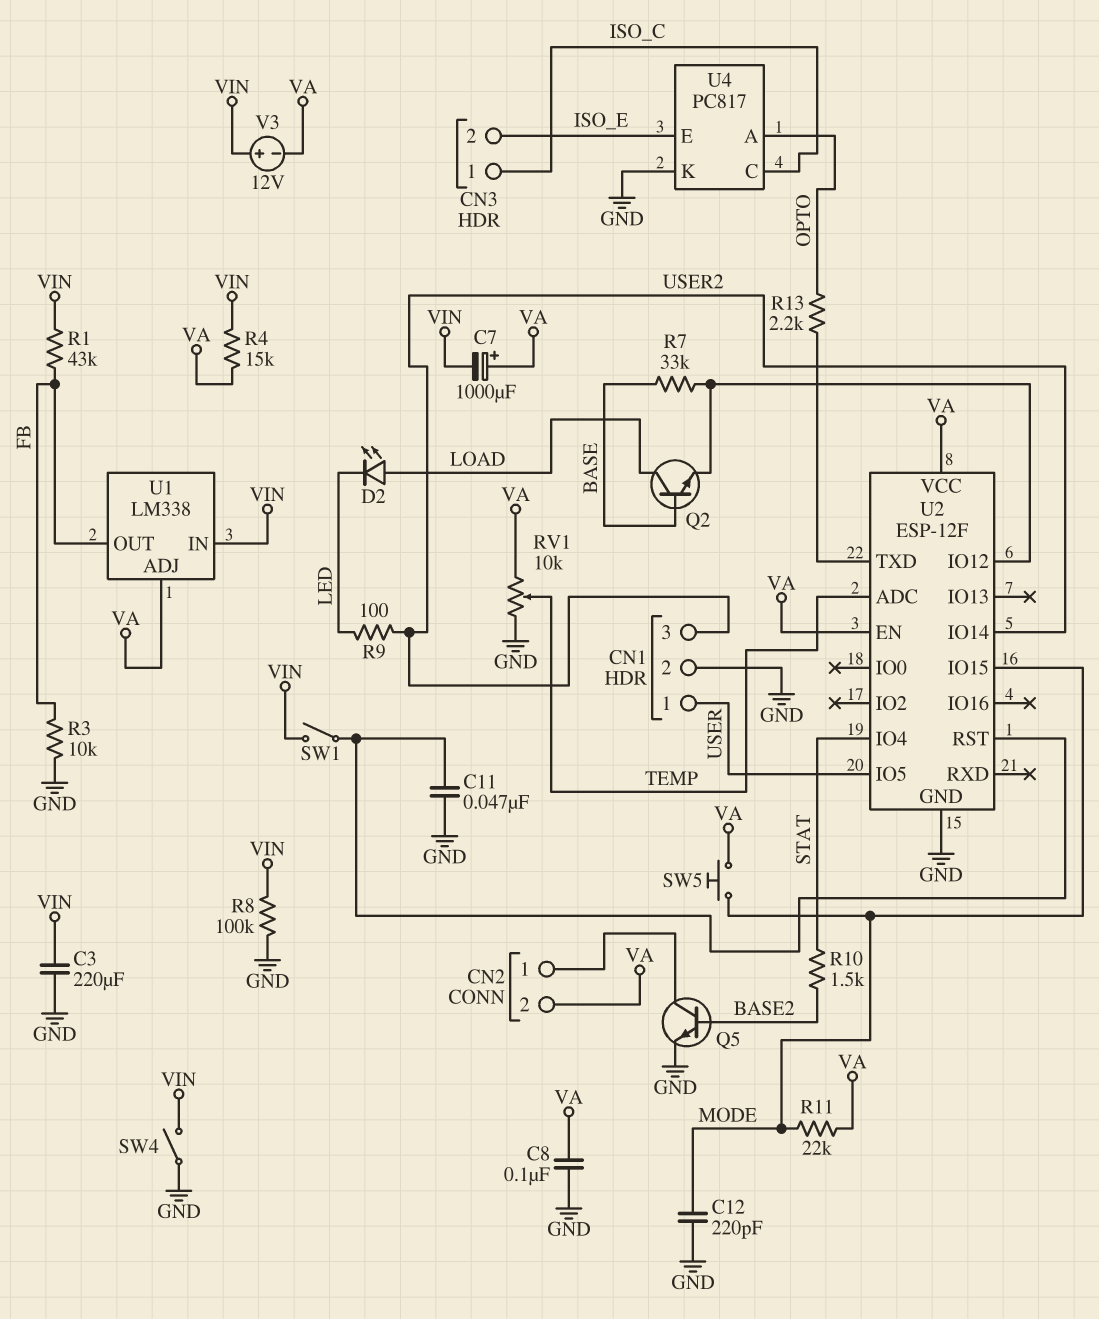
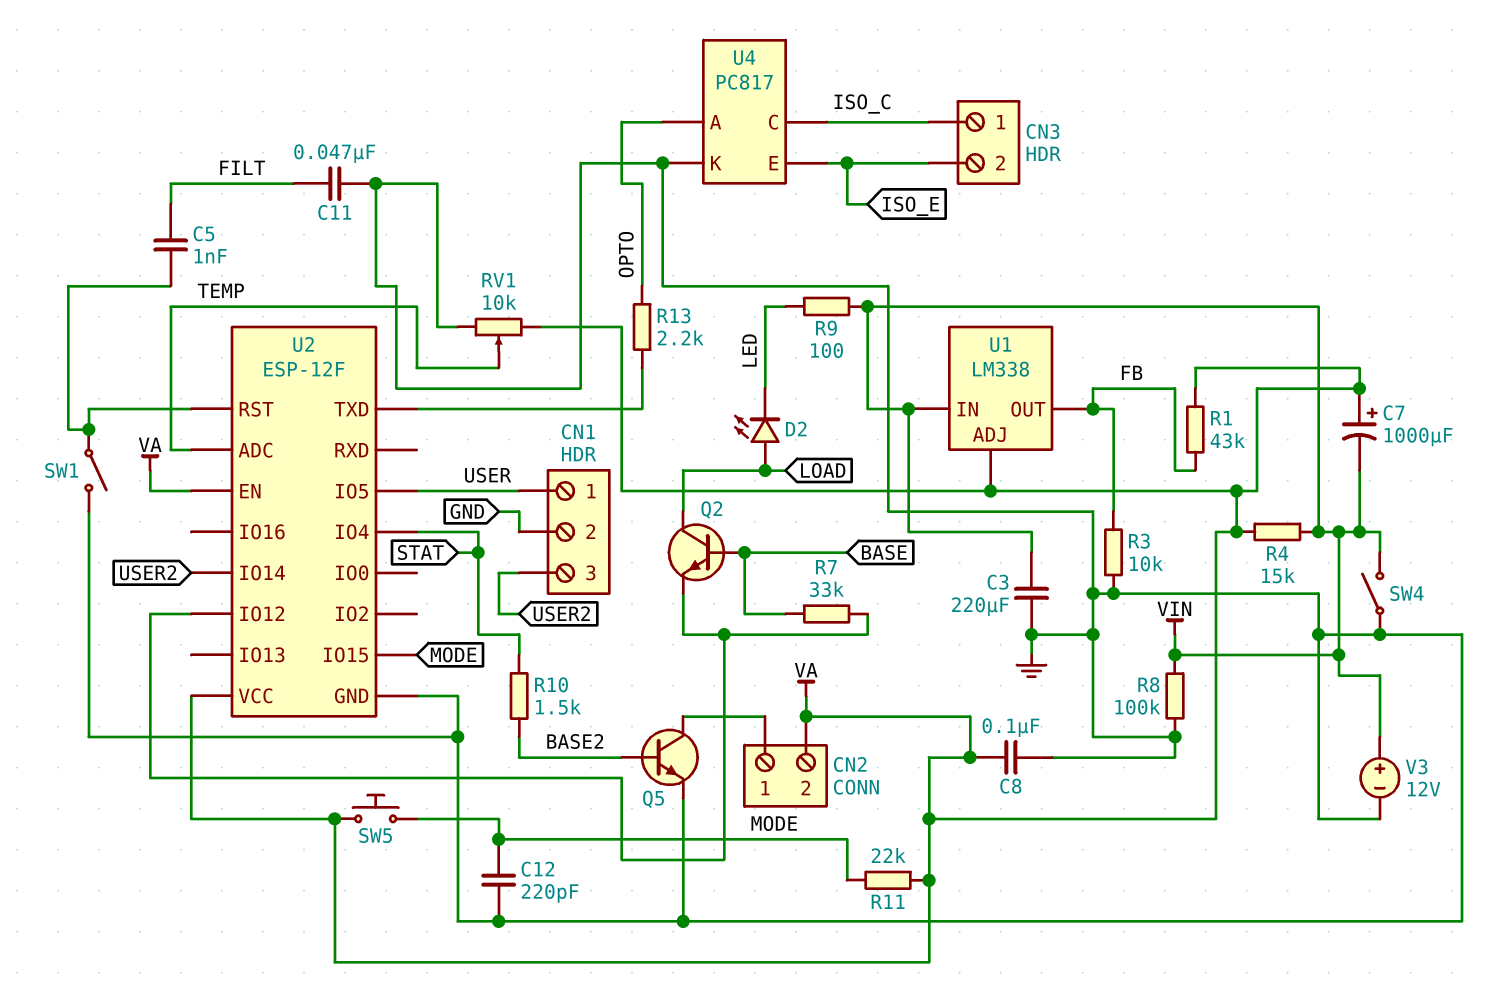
C5: none -> 1nF (FILT, U2/RST)
C11: 47nF (GND, U2/RST) -> 47nF (FILT, GND)
R1: 43k (FB, VIN) -> 43k (FB, VA)
R9: 100 (LED, USER2) -> 100 (LED, VIN)
SW1: switch (U2/RST, VIN) -> switch (GND, U2/RST)
V3: 12V (plus VIN, minus VA) -> 12V (plus VIN, minus GND)

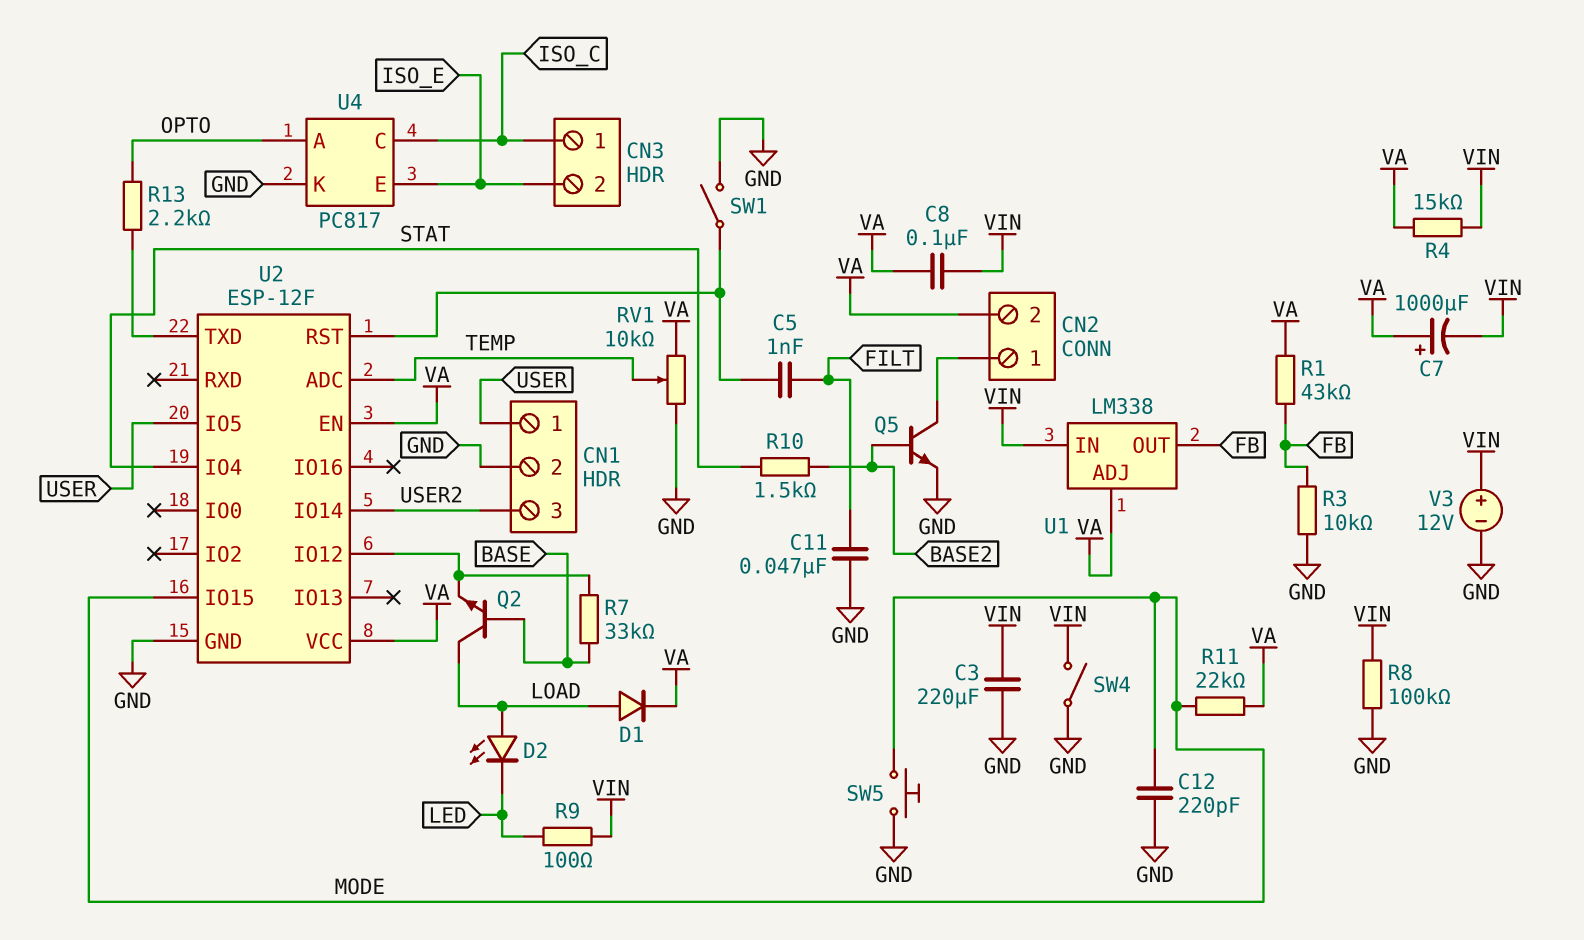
C8: 100nF (GND, VA) -> 100nF (VA, VIN)
D1: none -> diode (A LOAD, K VA)
SW5: button (MODE, VA) -> button (GND, MODE)

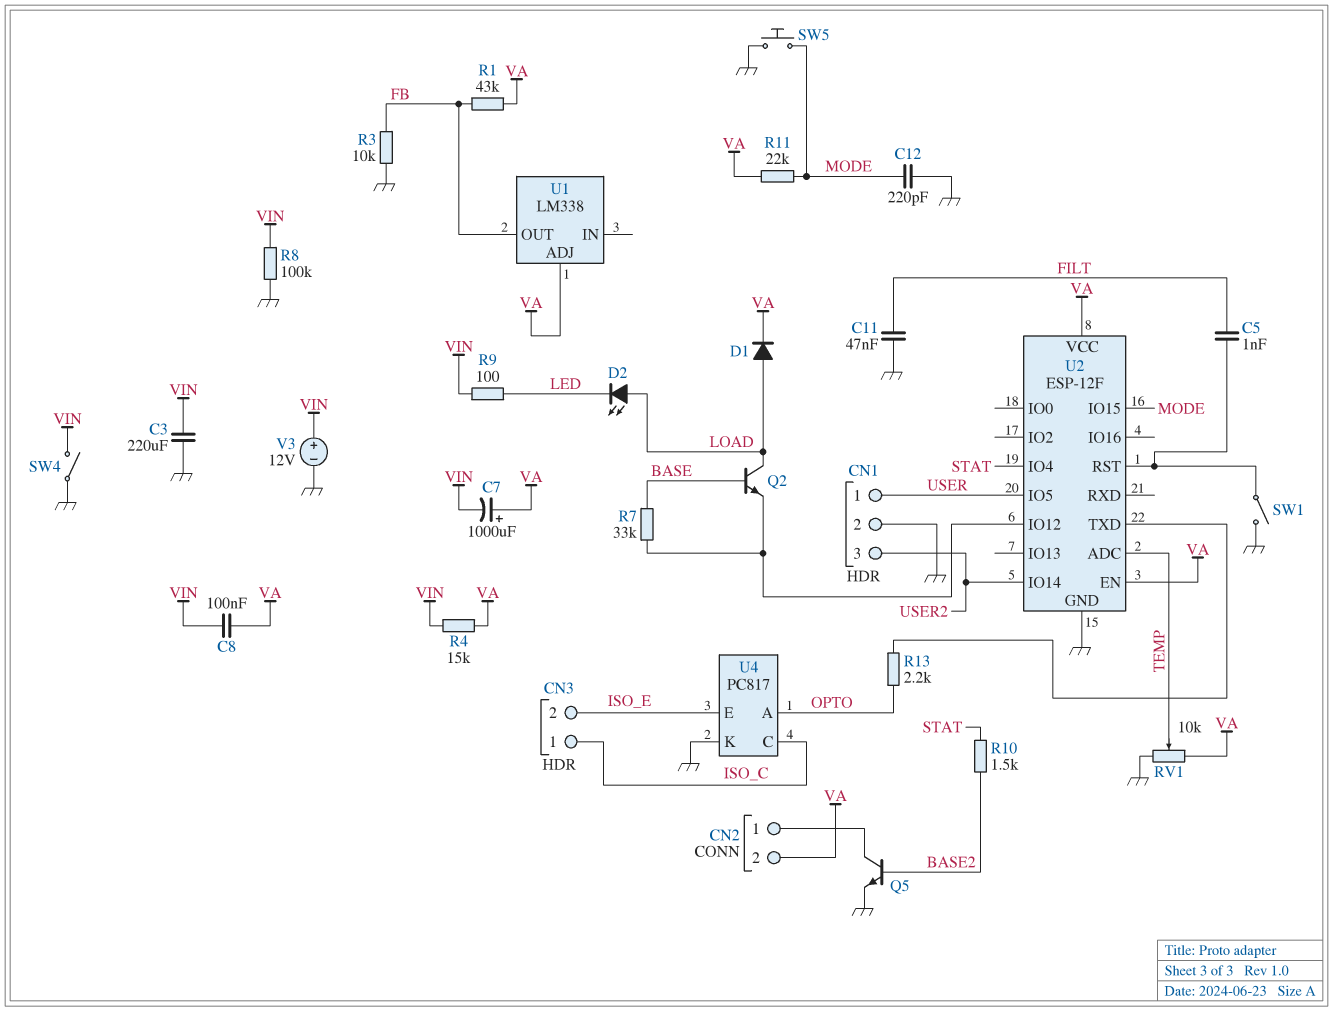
U1 pin IN: VIN -> none

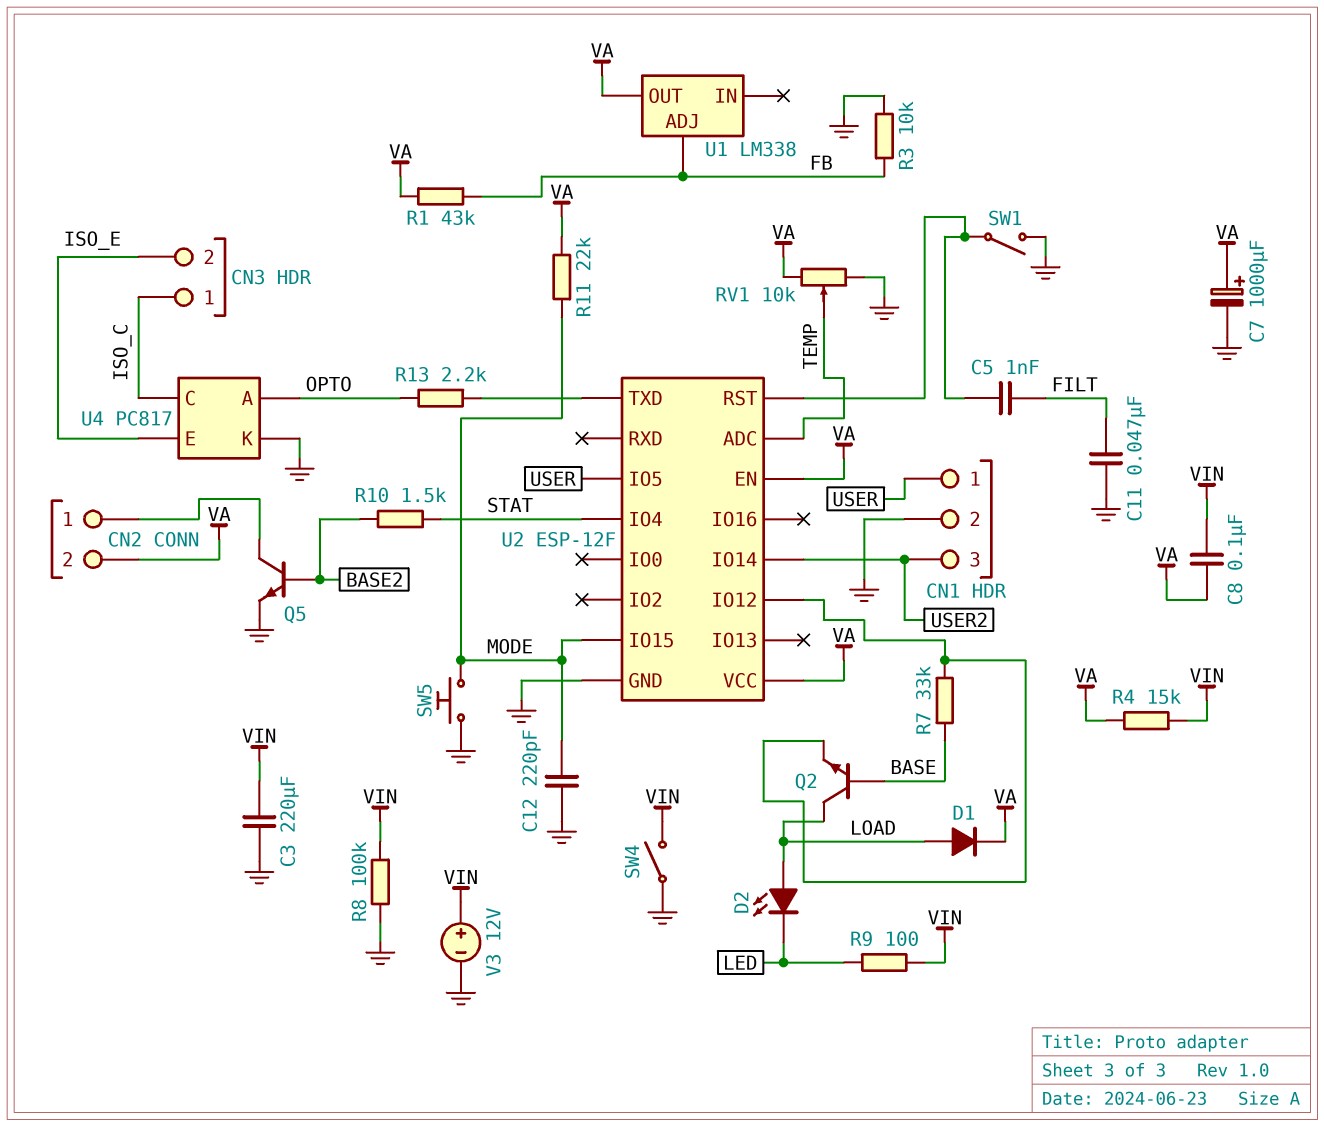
C7: 1000uF (plus VA, minus VIN) -> 1000uF (plus VA, minus GND)
U1 pin ADJ: VA -> FB
U1 pin OUT: FB -> VA

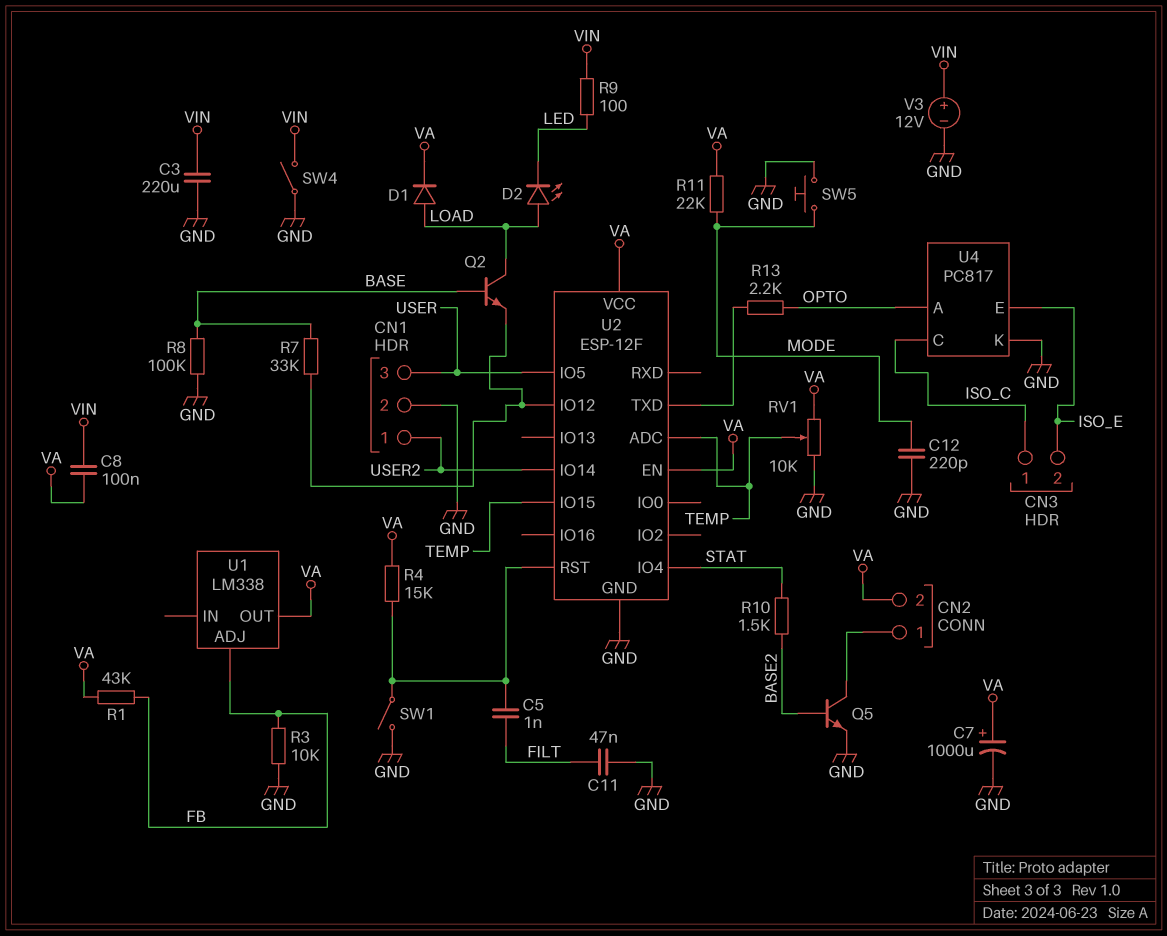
CN1 pin 1: USER -> USER2
CN1 pin 3: USER2 -> USER
R4: 15k (VA, VIN) -> 15k (U2/RST, VA)
R8: 100k (GND, VIN) -> 100k (BASE, GND)
U2 pin IO15: MODE -> TEMP

